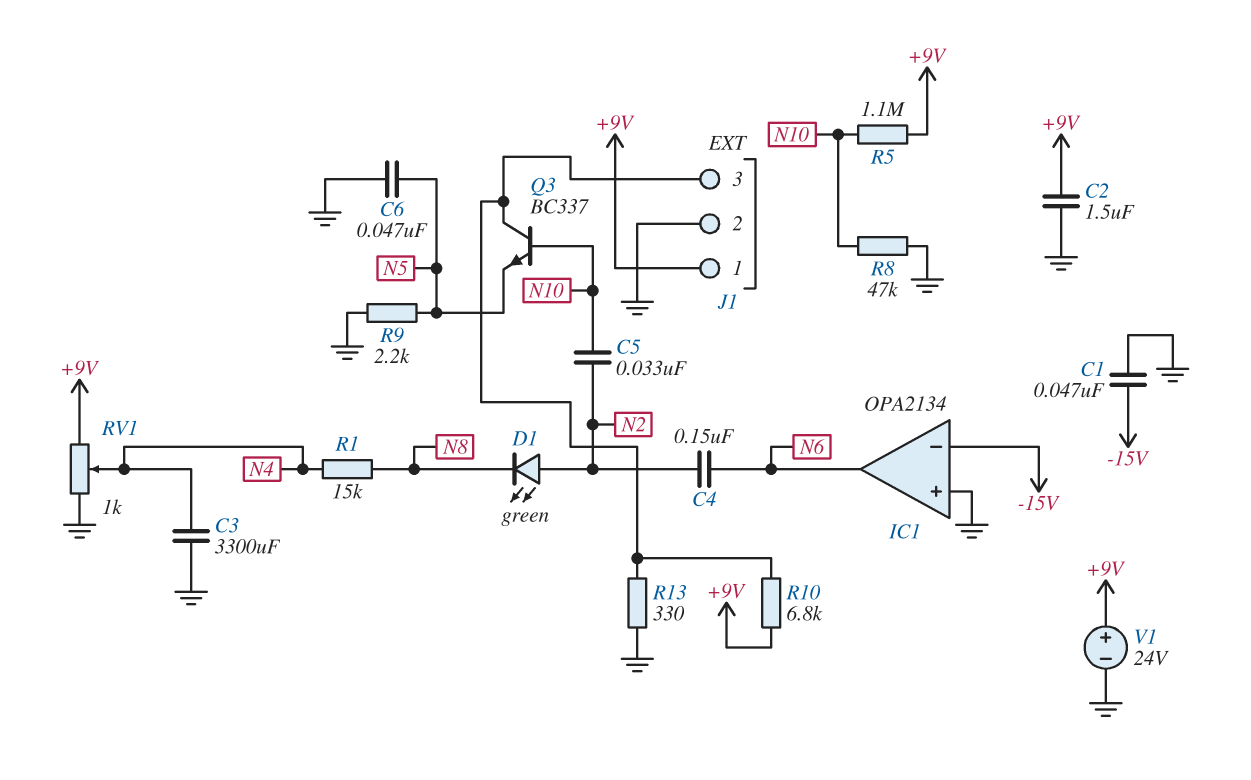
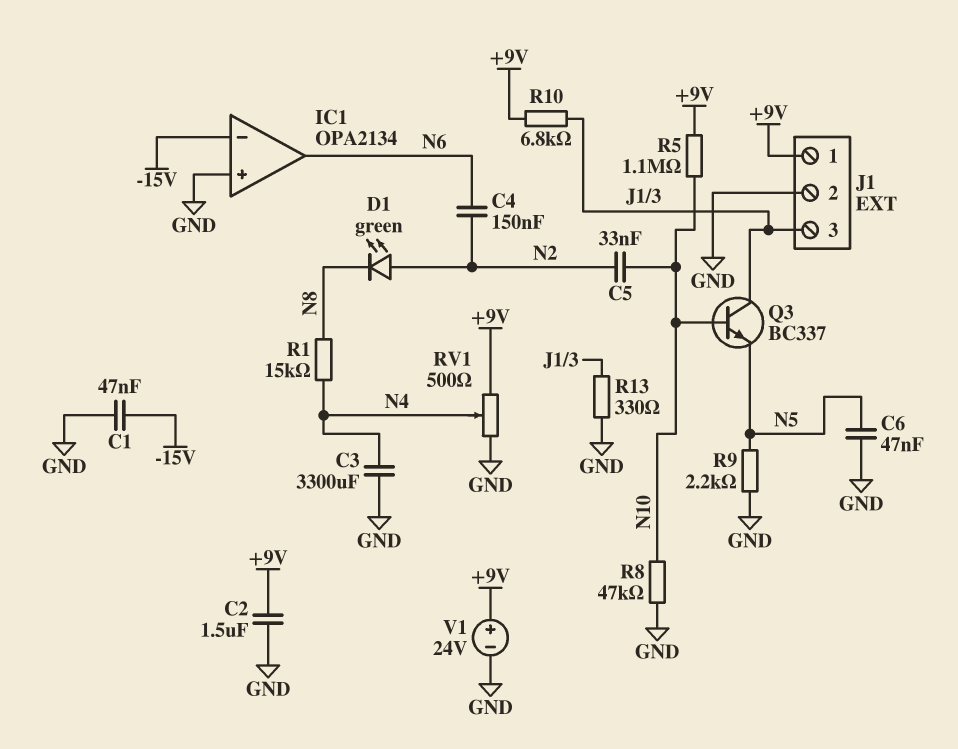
RV1: 1k (+9V, GND, wiper N4) -> 500 (+9V, GND, wiper N4)

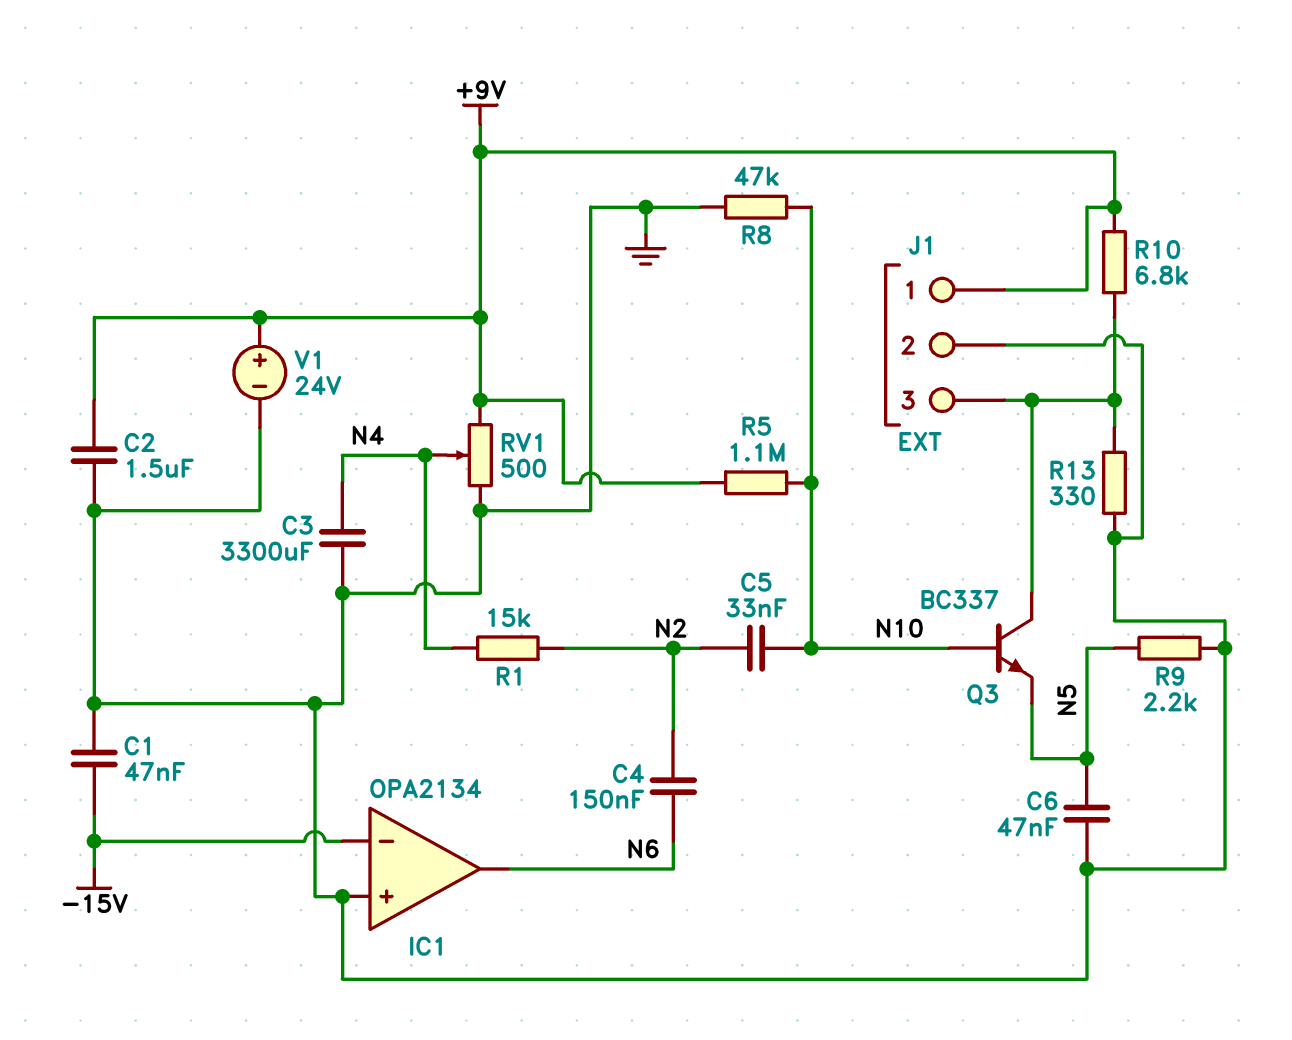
D1: LED green (A N2, K N8) -> none
R1: 15k (N4, N8) -> 15k (N2, N4)

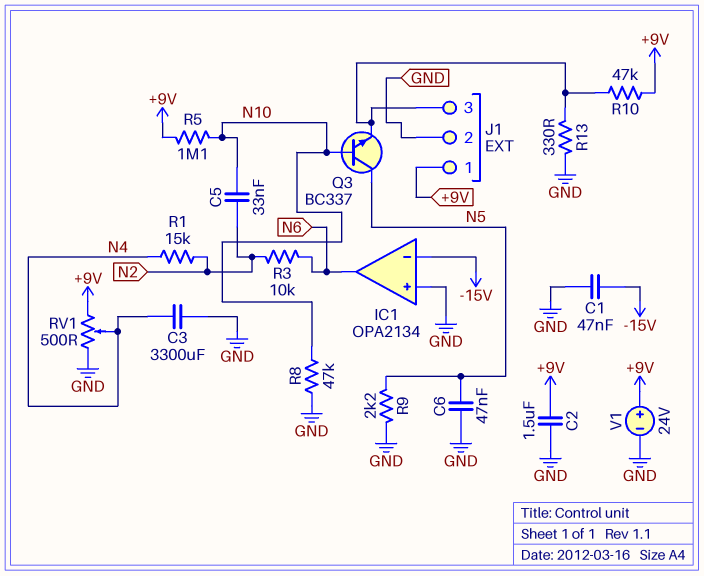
C4: 150nF (N2, N6) -> none
Q3: NPN BC337 (B N10, C J1/3, E N5) -> NPN BC337 (B N10, C N5, E J1/3)
R3: none -> 10k (N2, N6)
R10: 6.8k (+9V, J1/3) -> 47k (+9V, J1/3)

